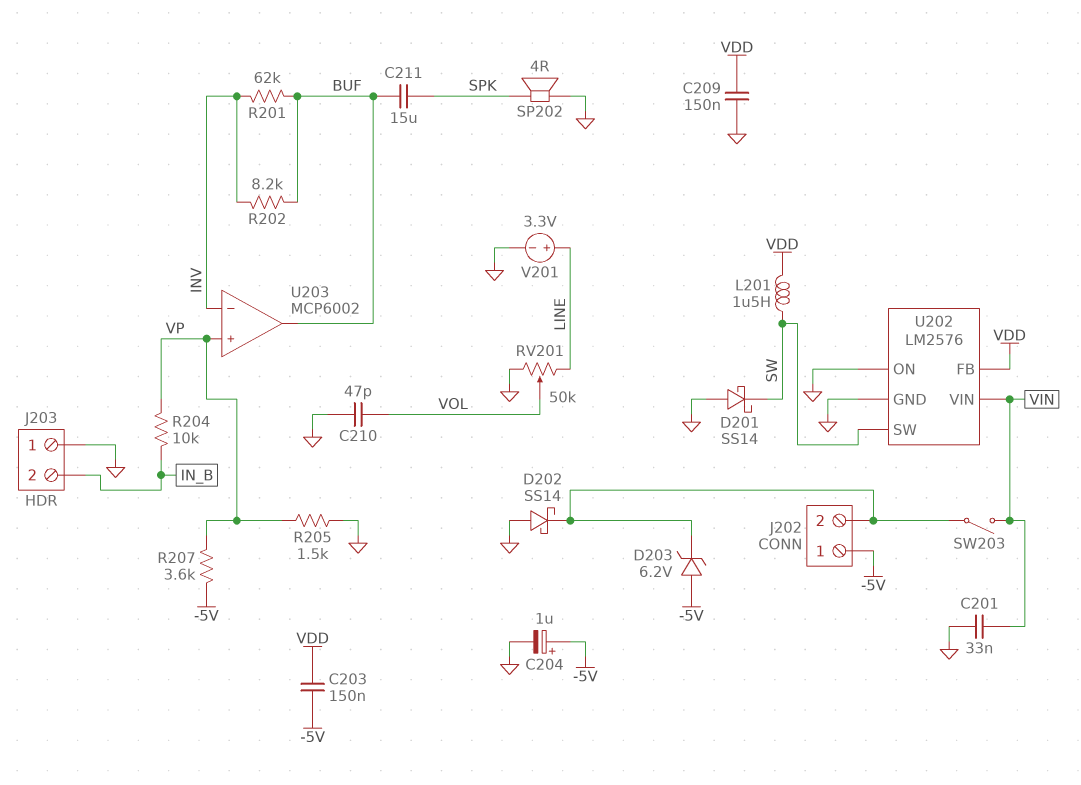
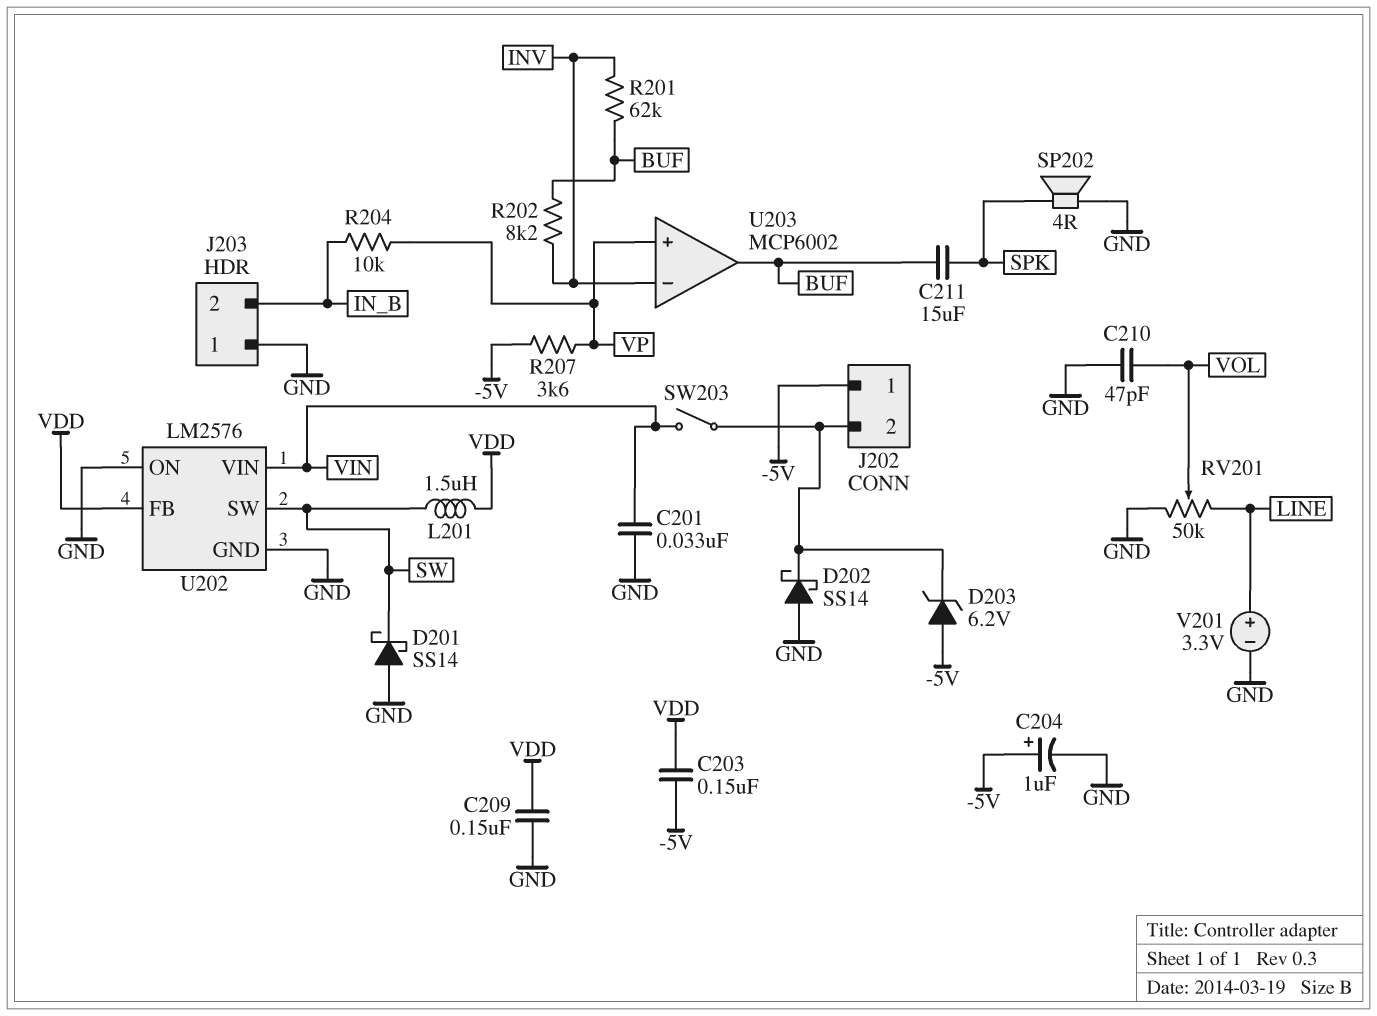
R205: 1.5k (GND, VP) -> none

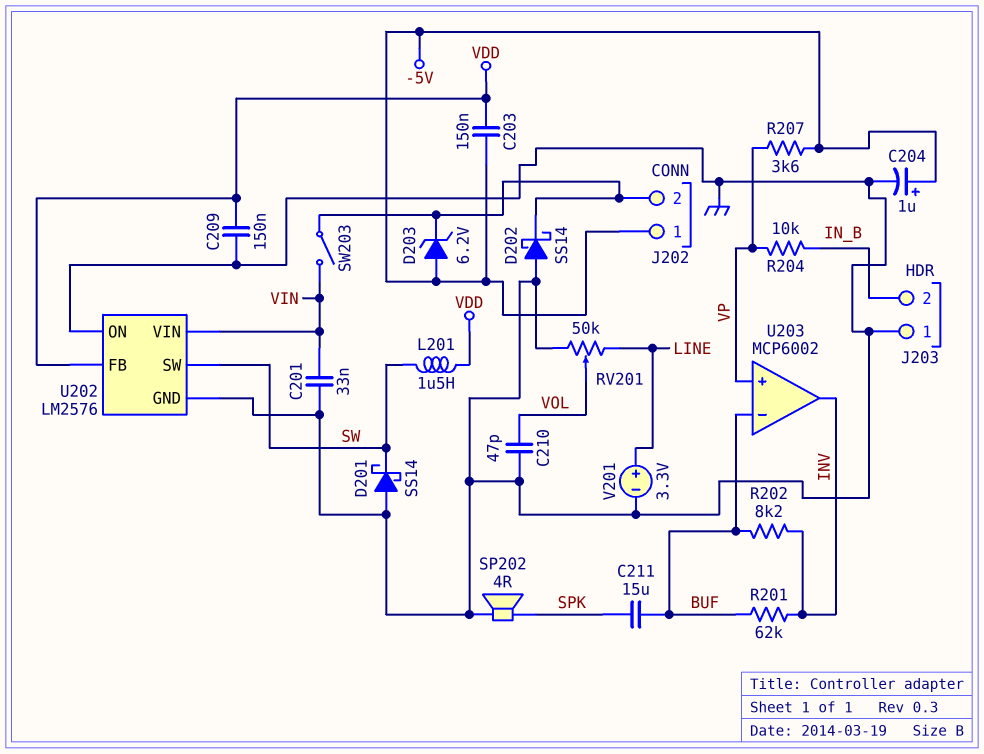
U203 pin in-: INV -> BUF
U203 pin out: BUF -> INV

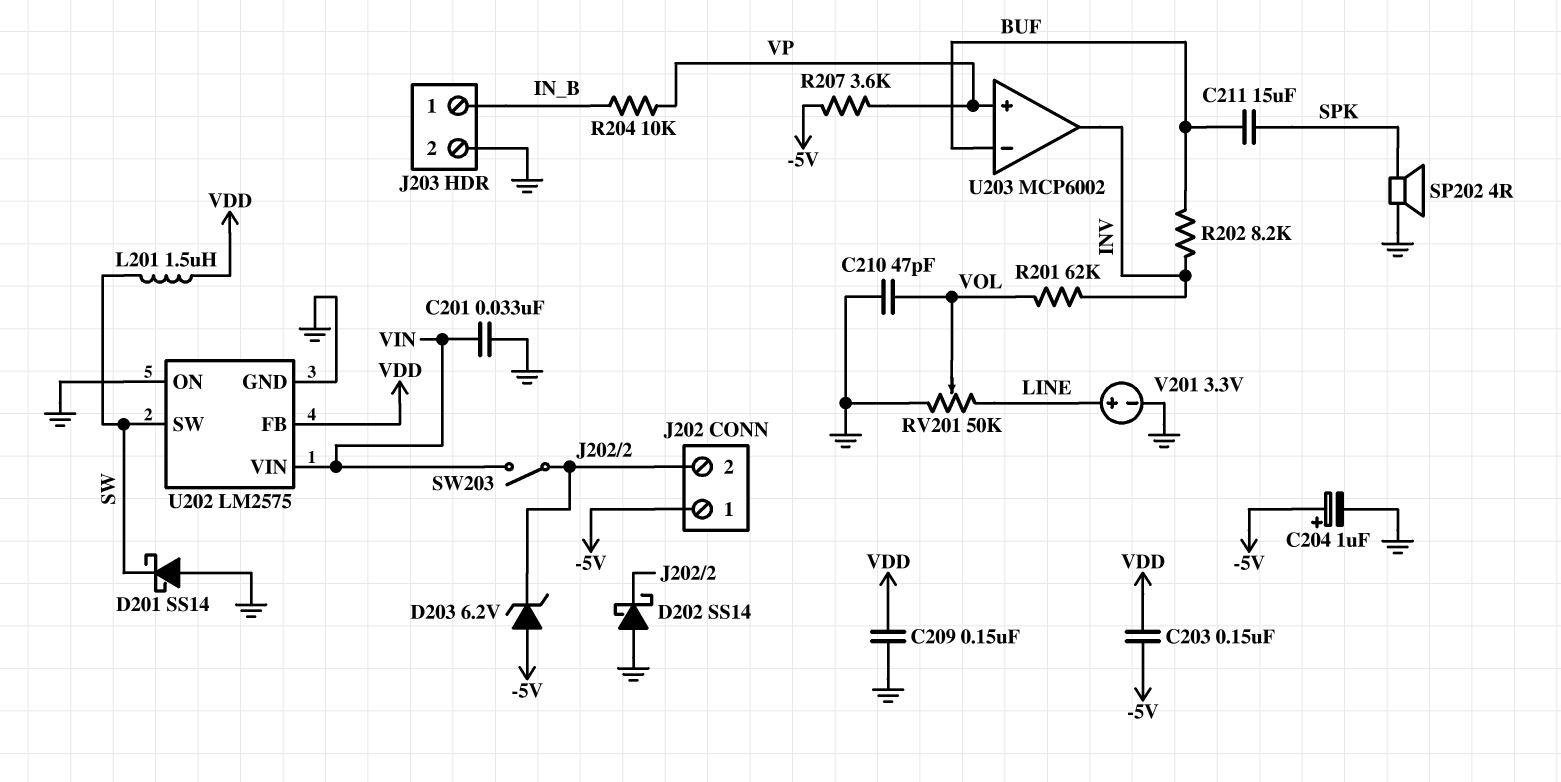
J203 pin 1: GND -> IN_B
J203 pin 2: IN_B -> GND
R201: 62k (BUF, INV) -> 62k (INV, VOL)
U202: LM2576 -> LM2575

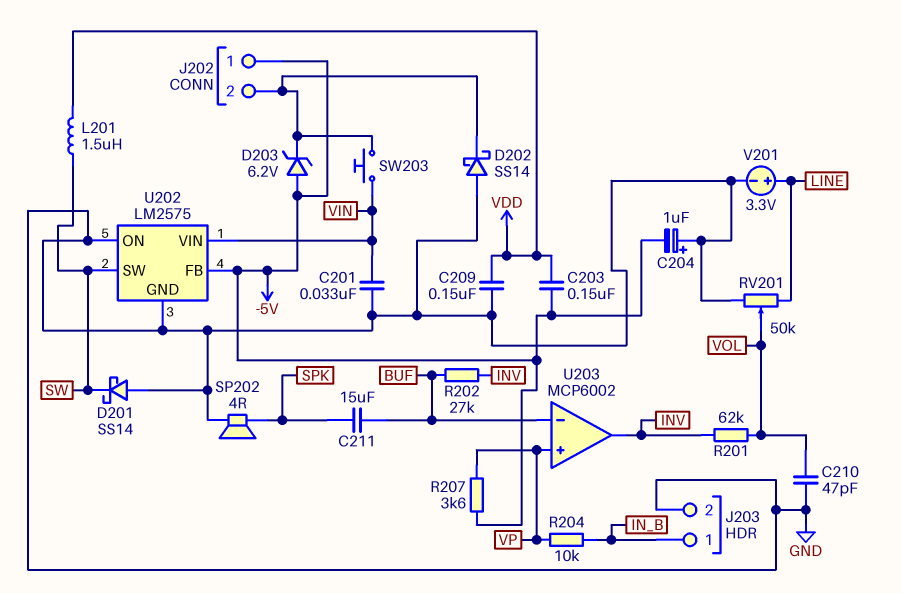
C204: 1uF (plus -5V, minus GND) -> 1uF (plus GND, minus -5V)
R202: 8.2k (BUF, INV) -> 27k (BUF, INV)
SW203: switch (J202/2, VIN) -> button (J202/2, VIN)
U202 pin FB: VDD -> -5V

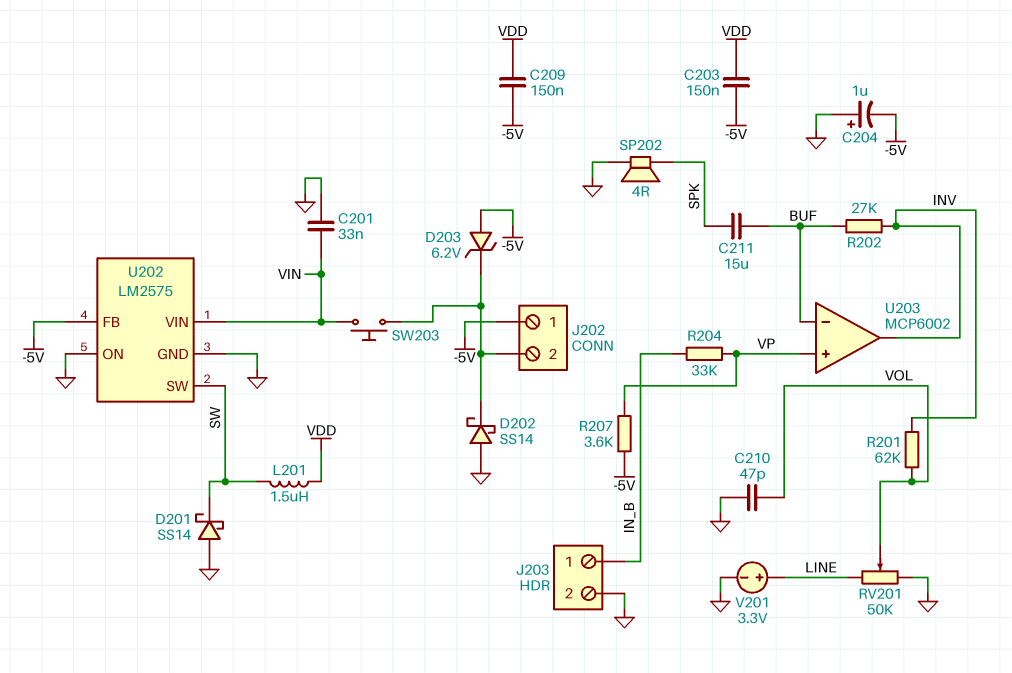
C209: 150nF (GND, VDD) -> 150nF (-5V, VDD)
R204: 10k (IN_B, VP) -> 33k (IN_B, VP)

